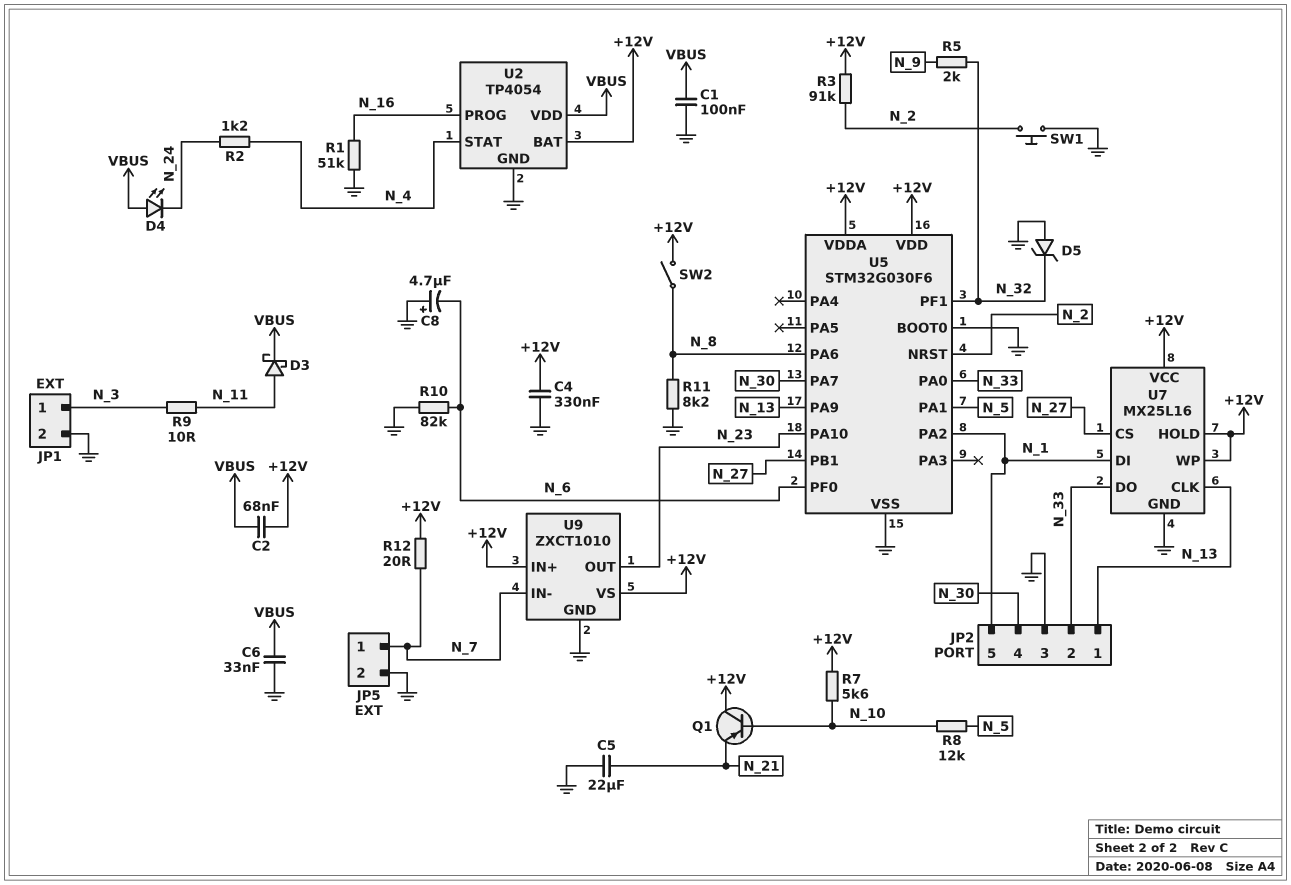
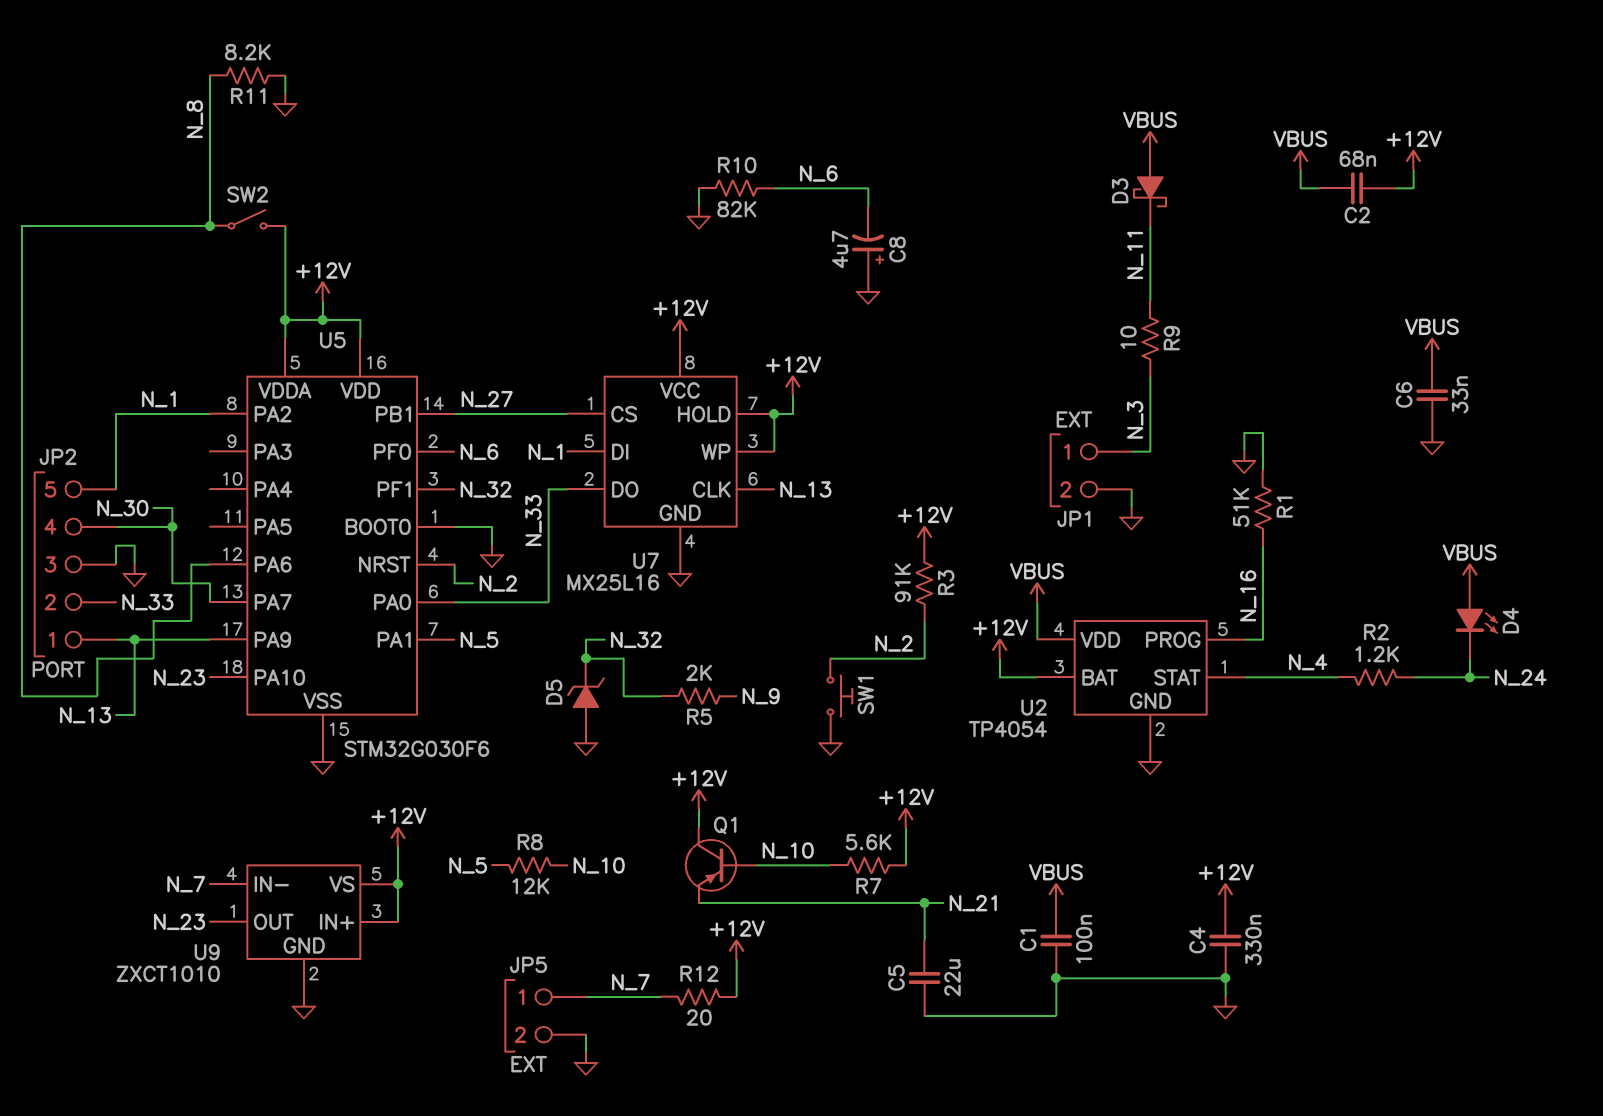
D3: schottky (A N_11, K VBUS) -> schottky (A VBUS, K N_11)

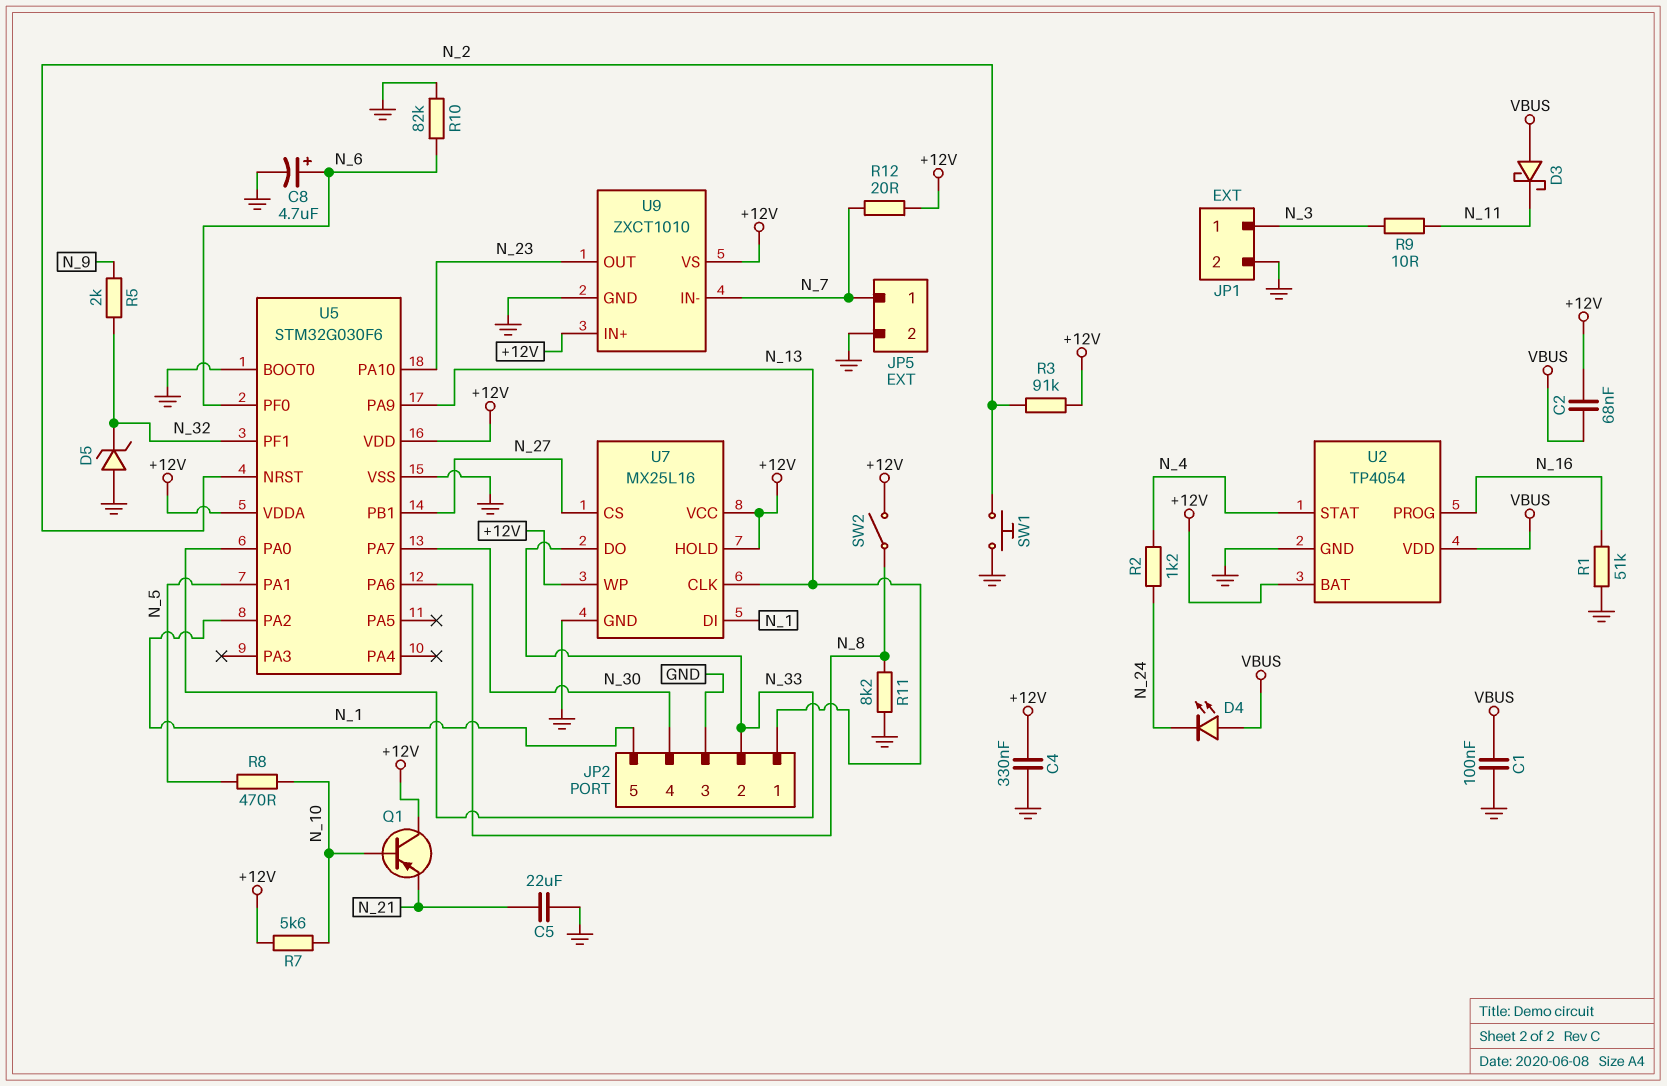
C6: 33nF (GND, VBUS) -> none
C8: 4.7uF (plus GND, minus N_6) -> 4.7uF (plus N_6, minus GND)
R8: 12k (N_5, N_10) -> 470 (N_5, N_10)

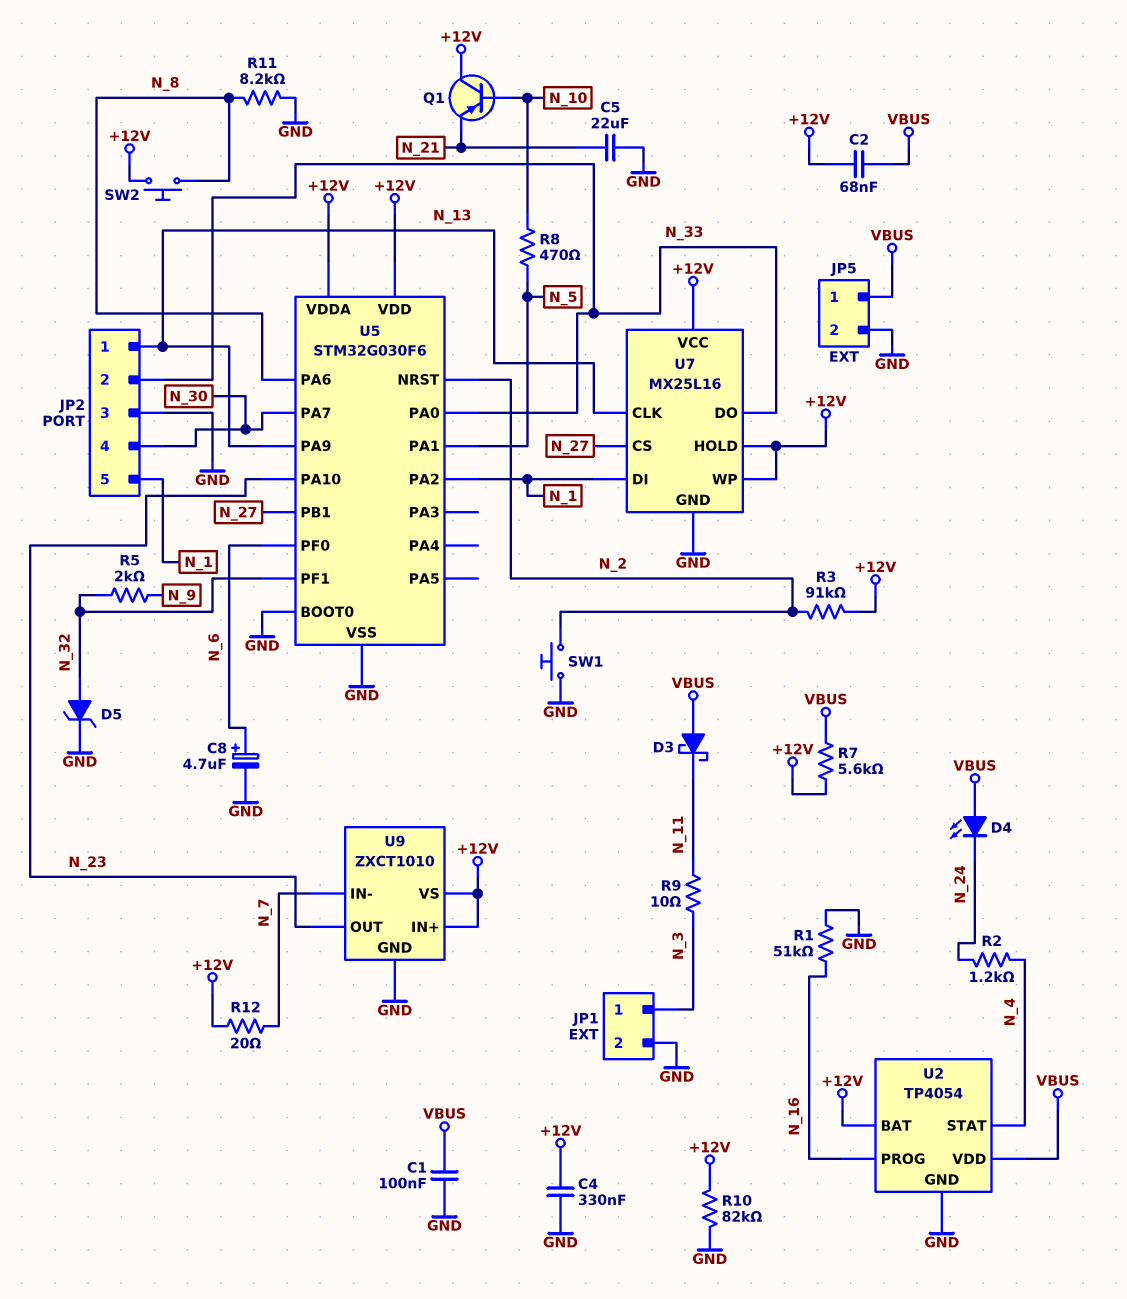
D5: zener (A GND, K N_32) -> zener (A N_32, K GND)
JP5 pin 1: N_7 -> VBUS
R7: 5.6k (+12V, N_10) -> 5.6k (+12V, VBUS)
R10: 82k (GND, N_6) -> 82k (+12V, GND)
SW2: switch (+12V, N_8) -> button (+12V, N_8)

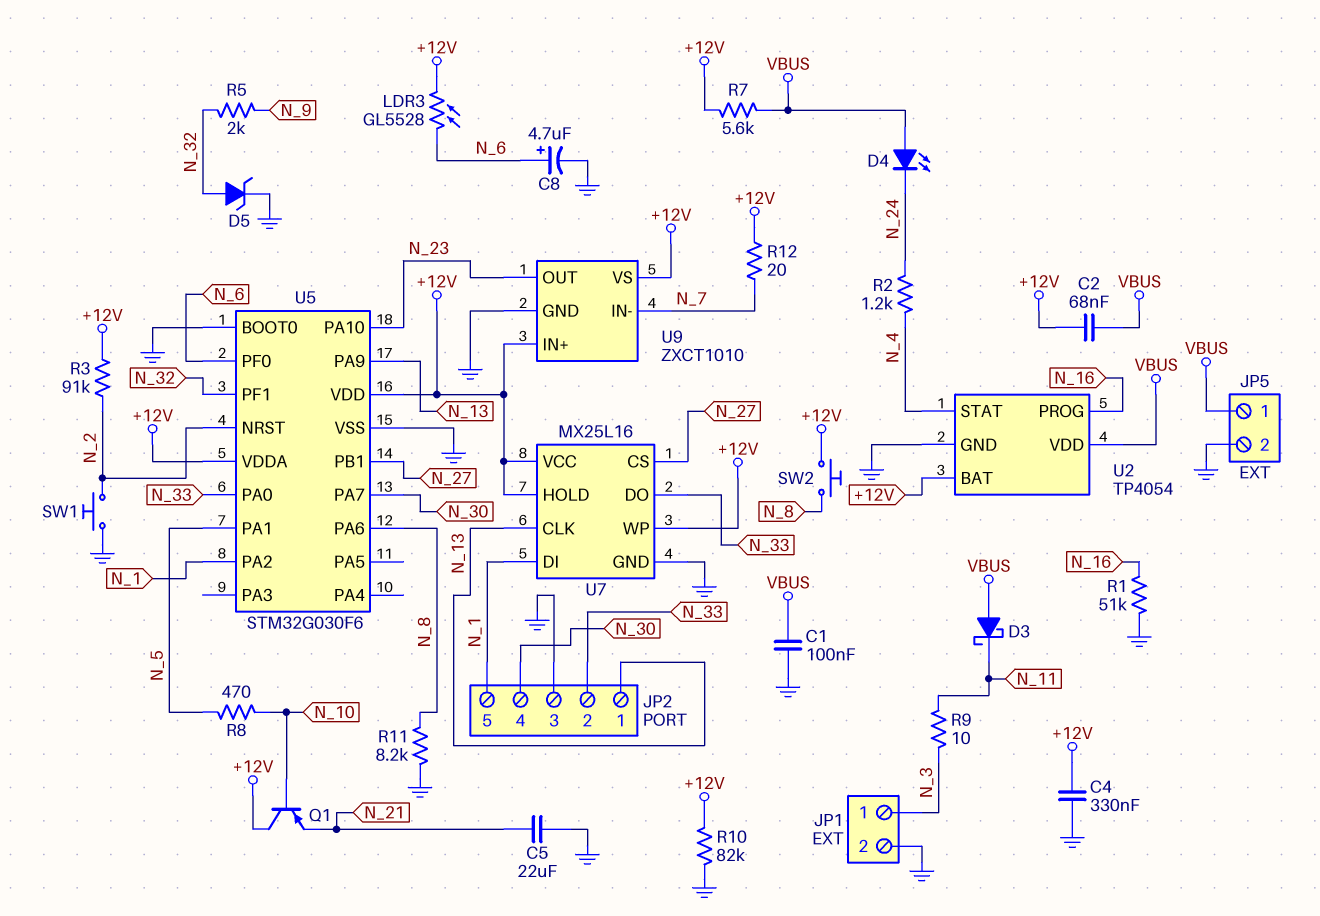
LDR3: none -> GL5528 (+12V, N_6)

